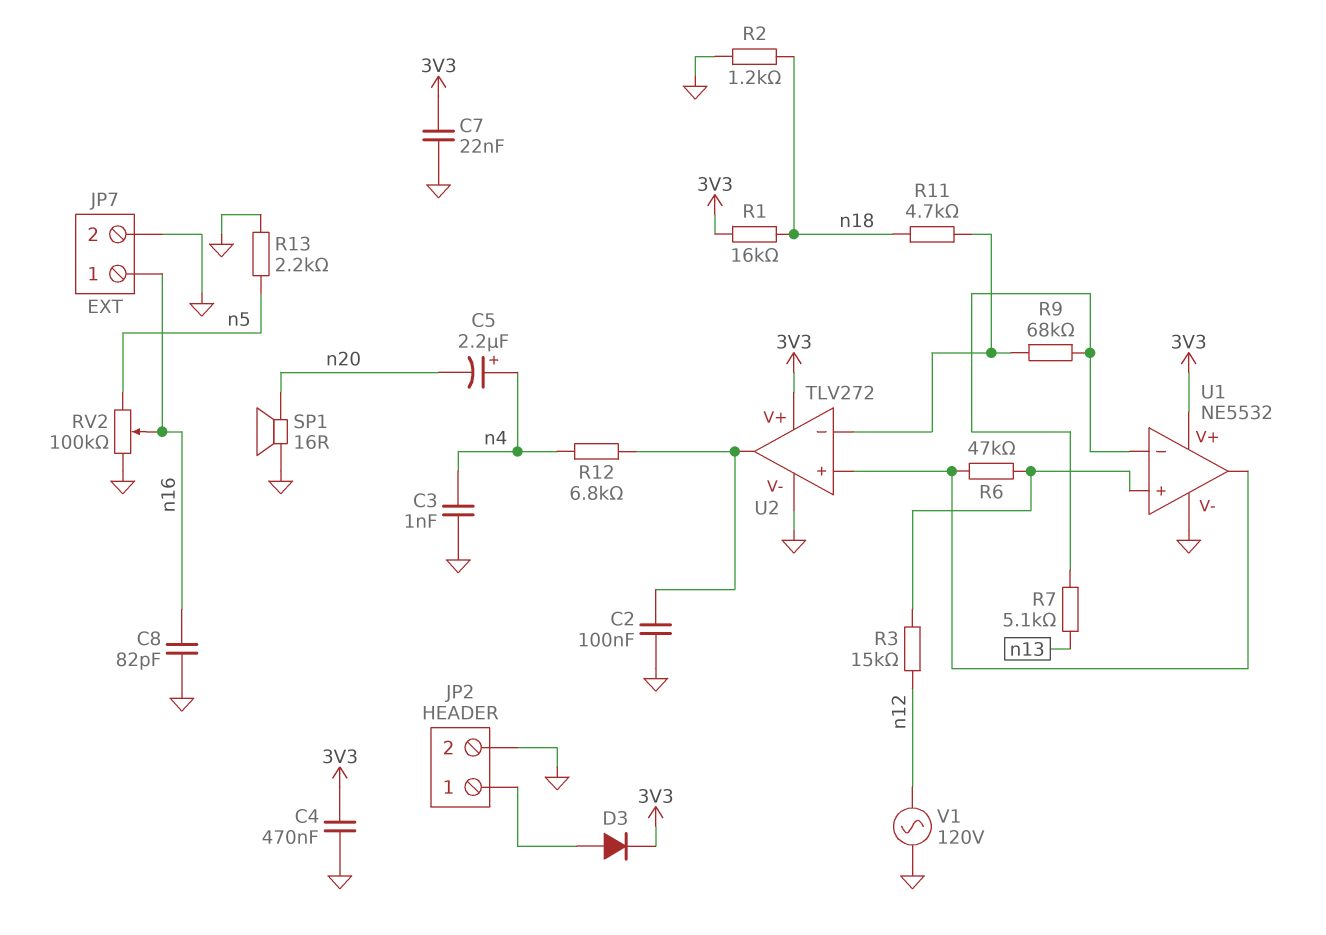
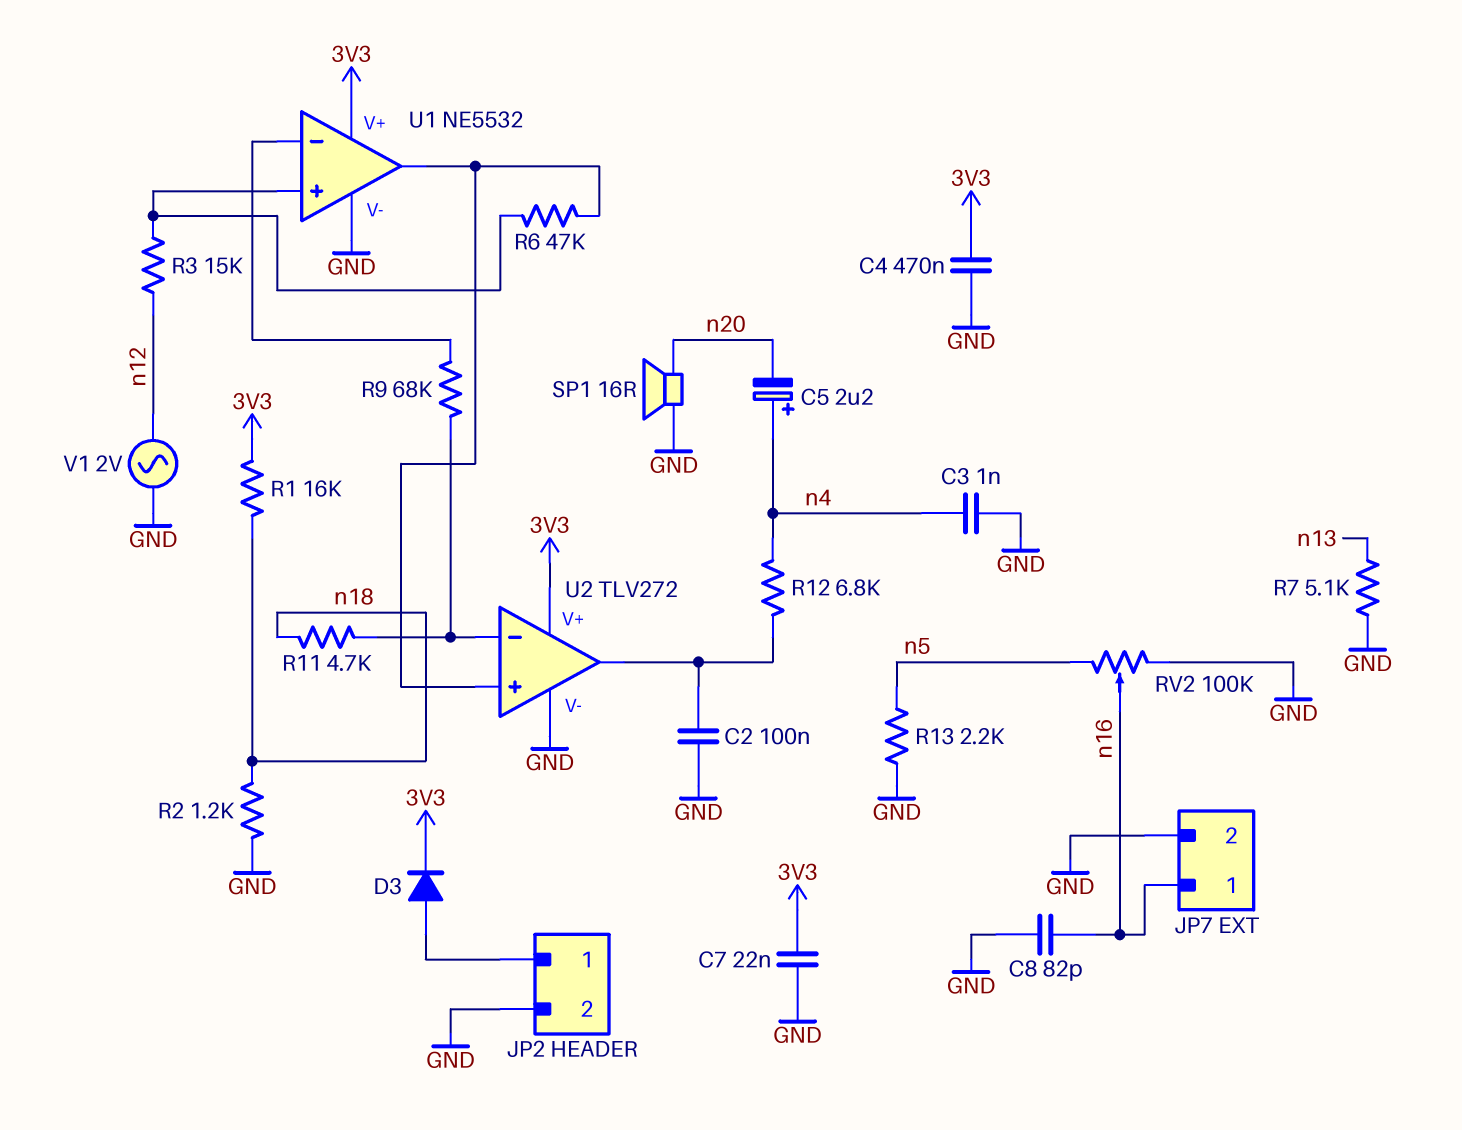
R7: 5.1k (U1/in-, n13) -> 5.1k (GND, n13)
V1: AC 120V (GND, n12) -> AC 2V (GND, n12)

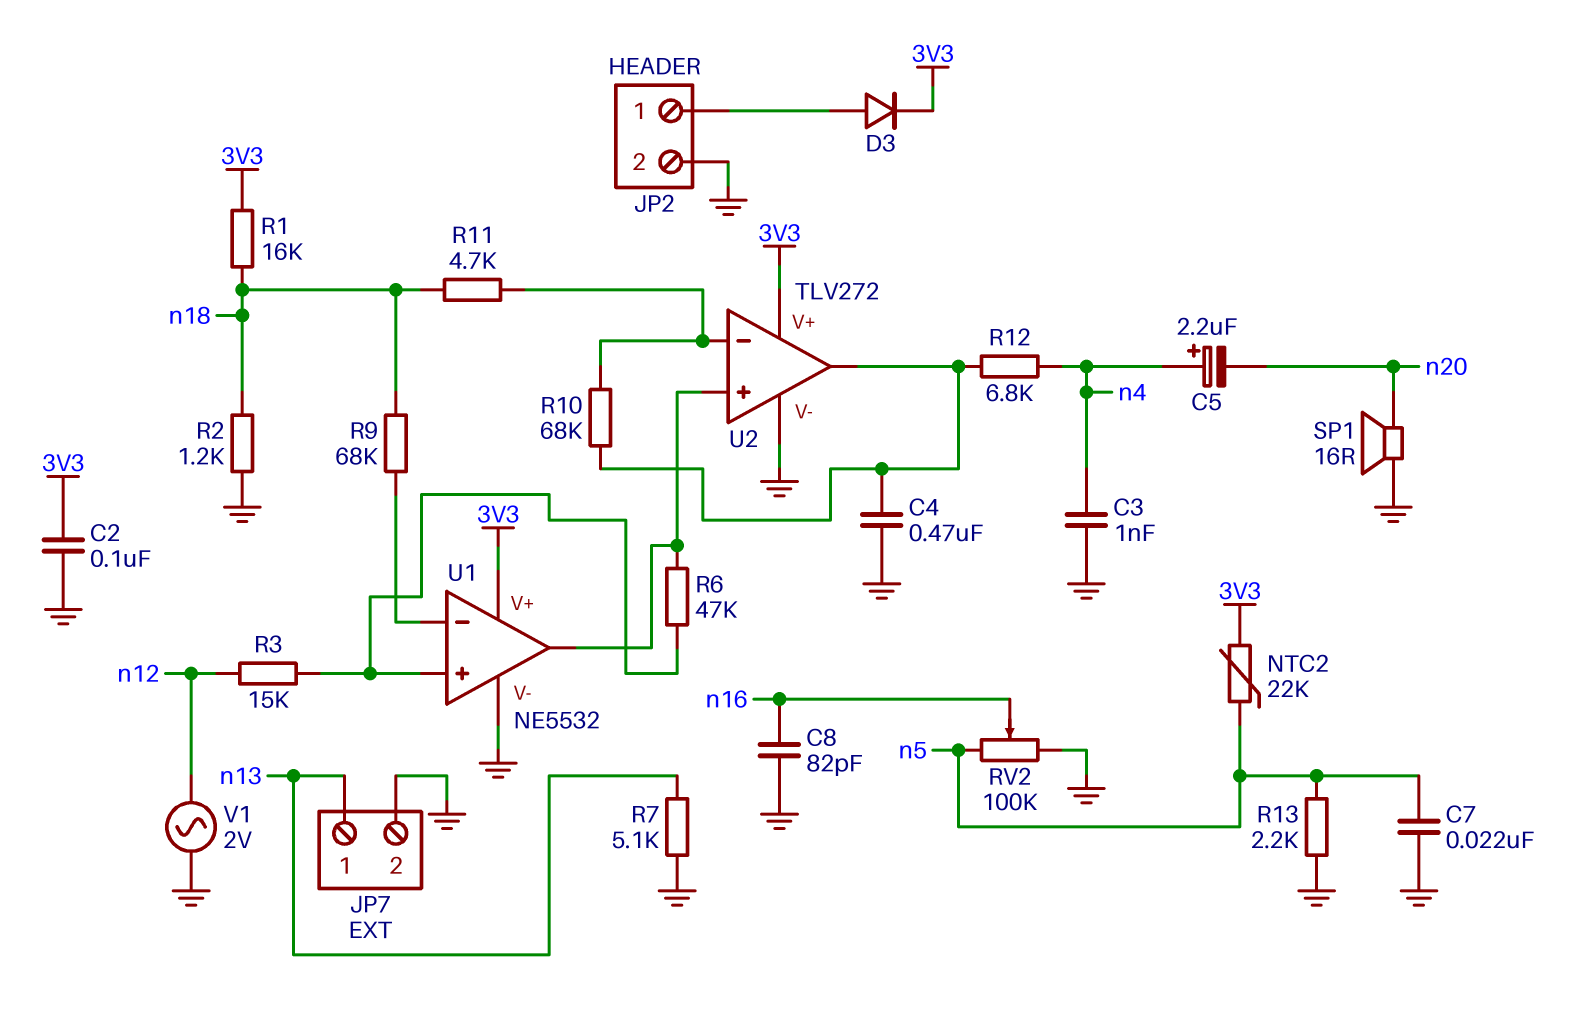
C2: 100nF (GND, U2/out) -> 100nF (3V3, GND)
C4: 470nF (3V3, GND) -> 470nF (GND, U2/out)
C7: 22nF (3V3, GND) -> 22nF (GND, n5)
JP7 pin 1: n16 -> n13
NTC2: none -> 22k (3V3, n5)
R9: 68k (U1/in-, U2/in-) -> 68k (U1/in-, n18)
R10: none -> 68k (U2/in-, U2/out)

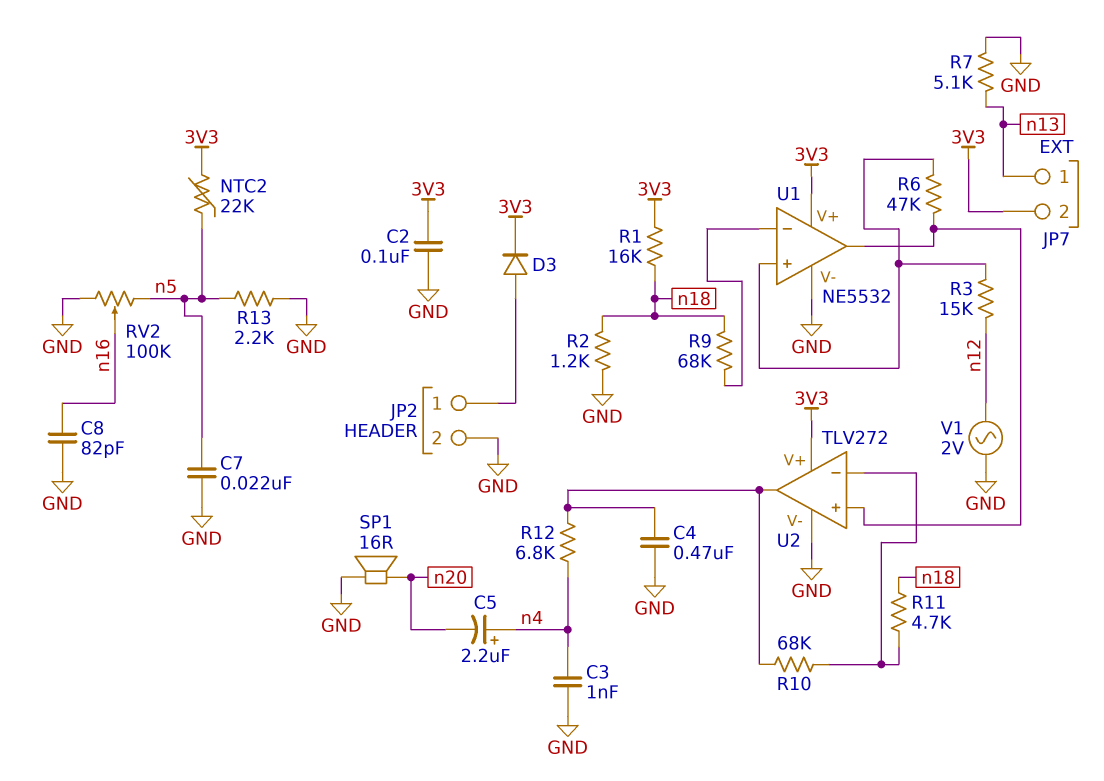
JP7 pin 2: GND -> 3V3

